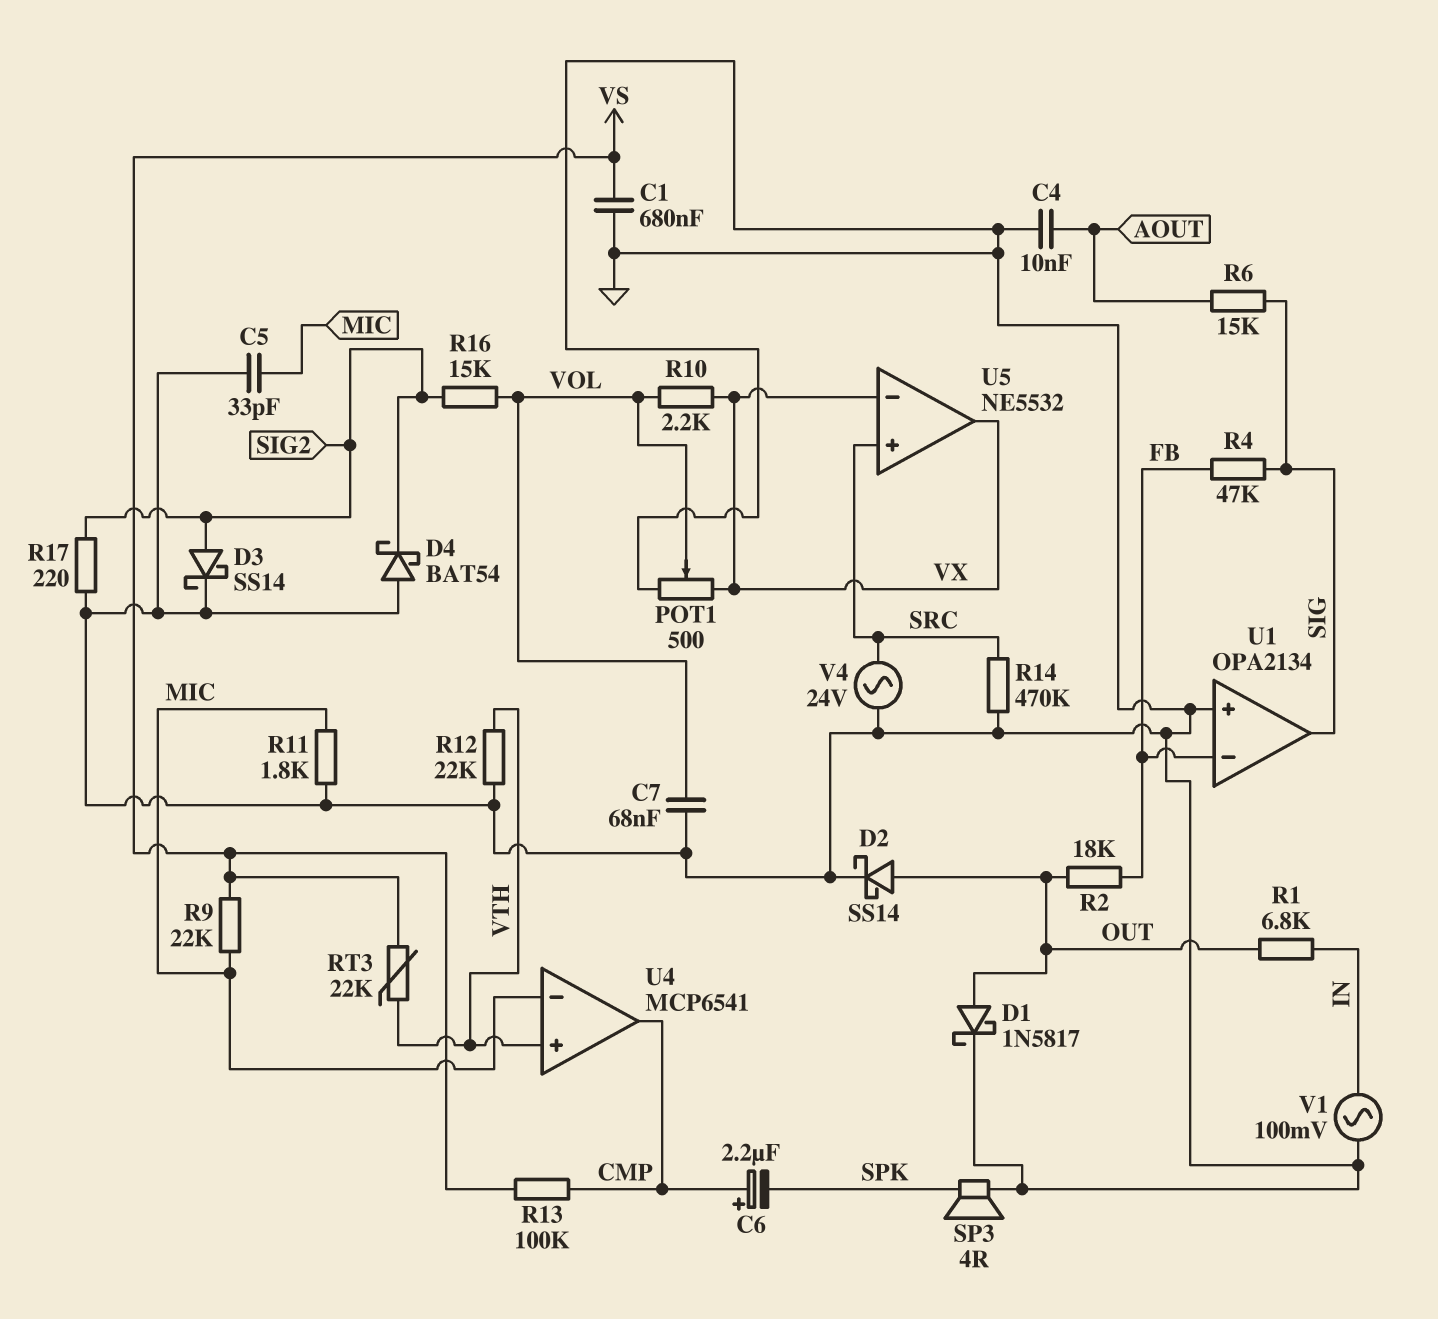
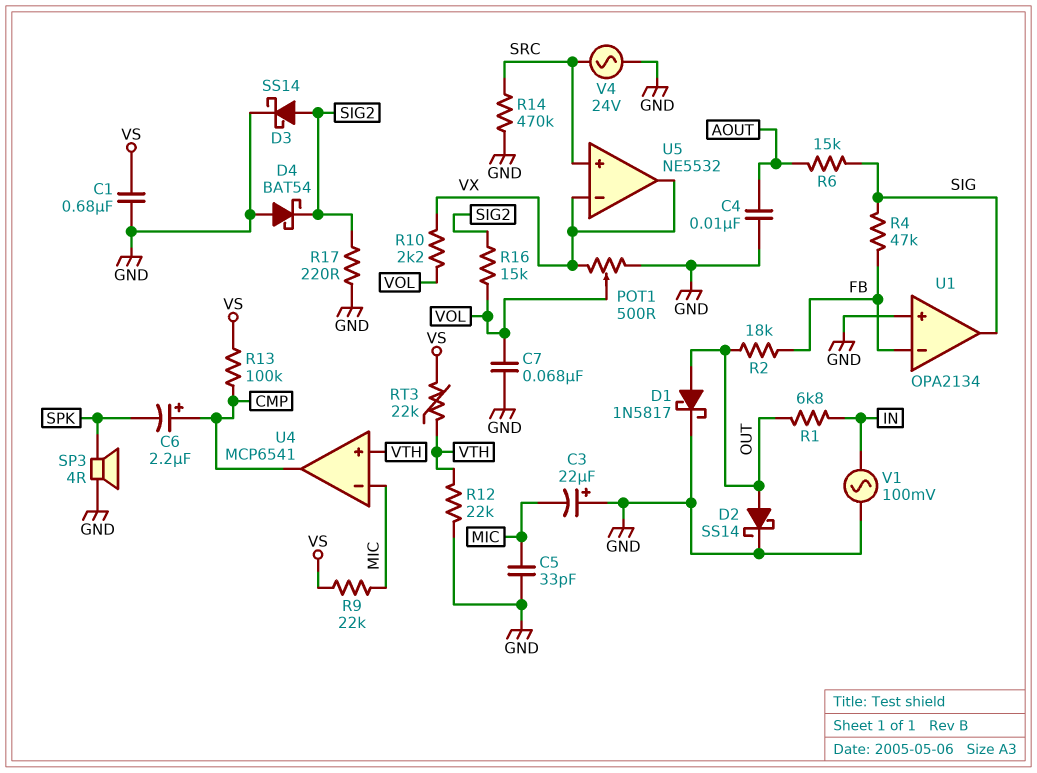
C3: none -> 22uF (plus GND, minus MIC)
R11: 1.8k (GND, MIC) -> none

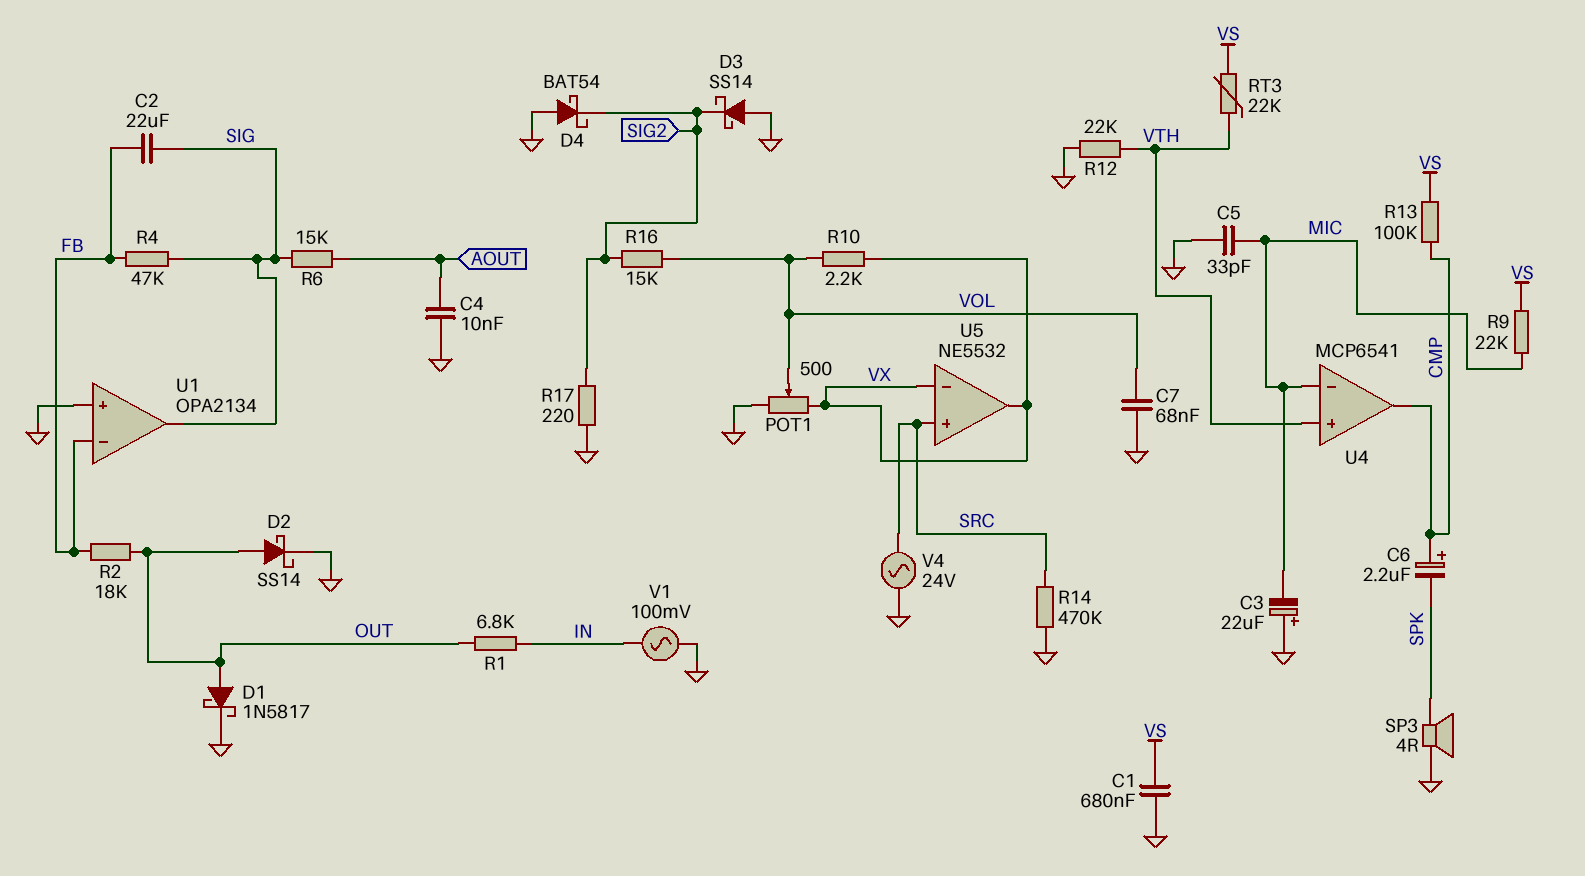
C2: none -> 22uF (FB, SIG)
D3: schottky SS14 (A SIG2, K GND) -> schottky SS14 (A GND, K SIG2)

